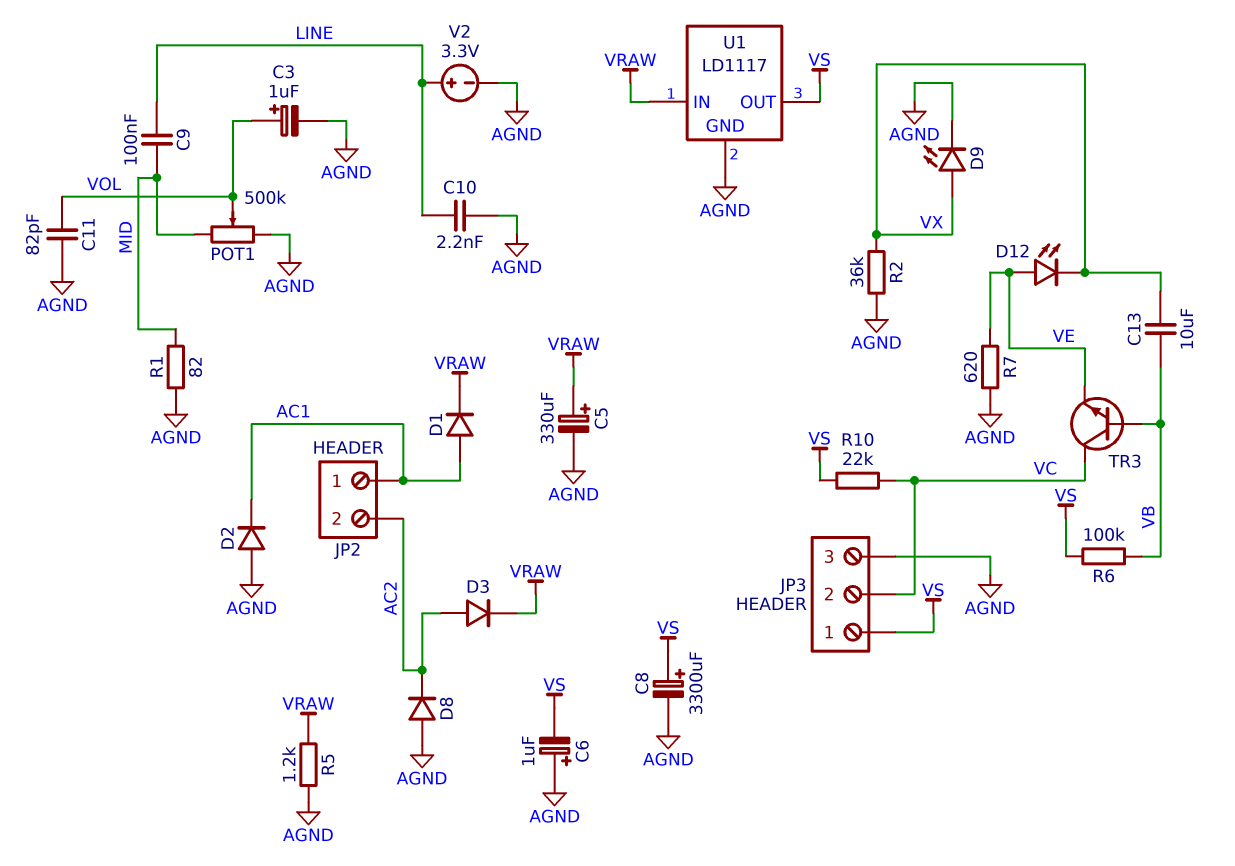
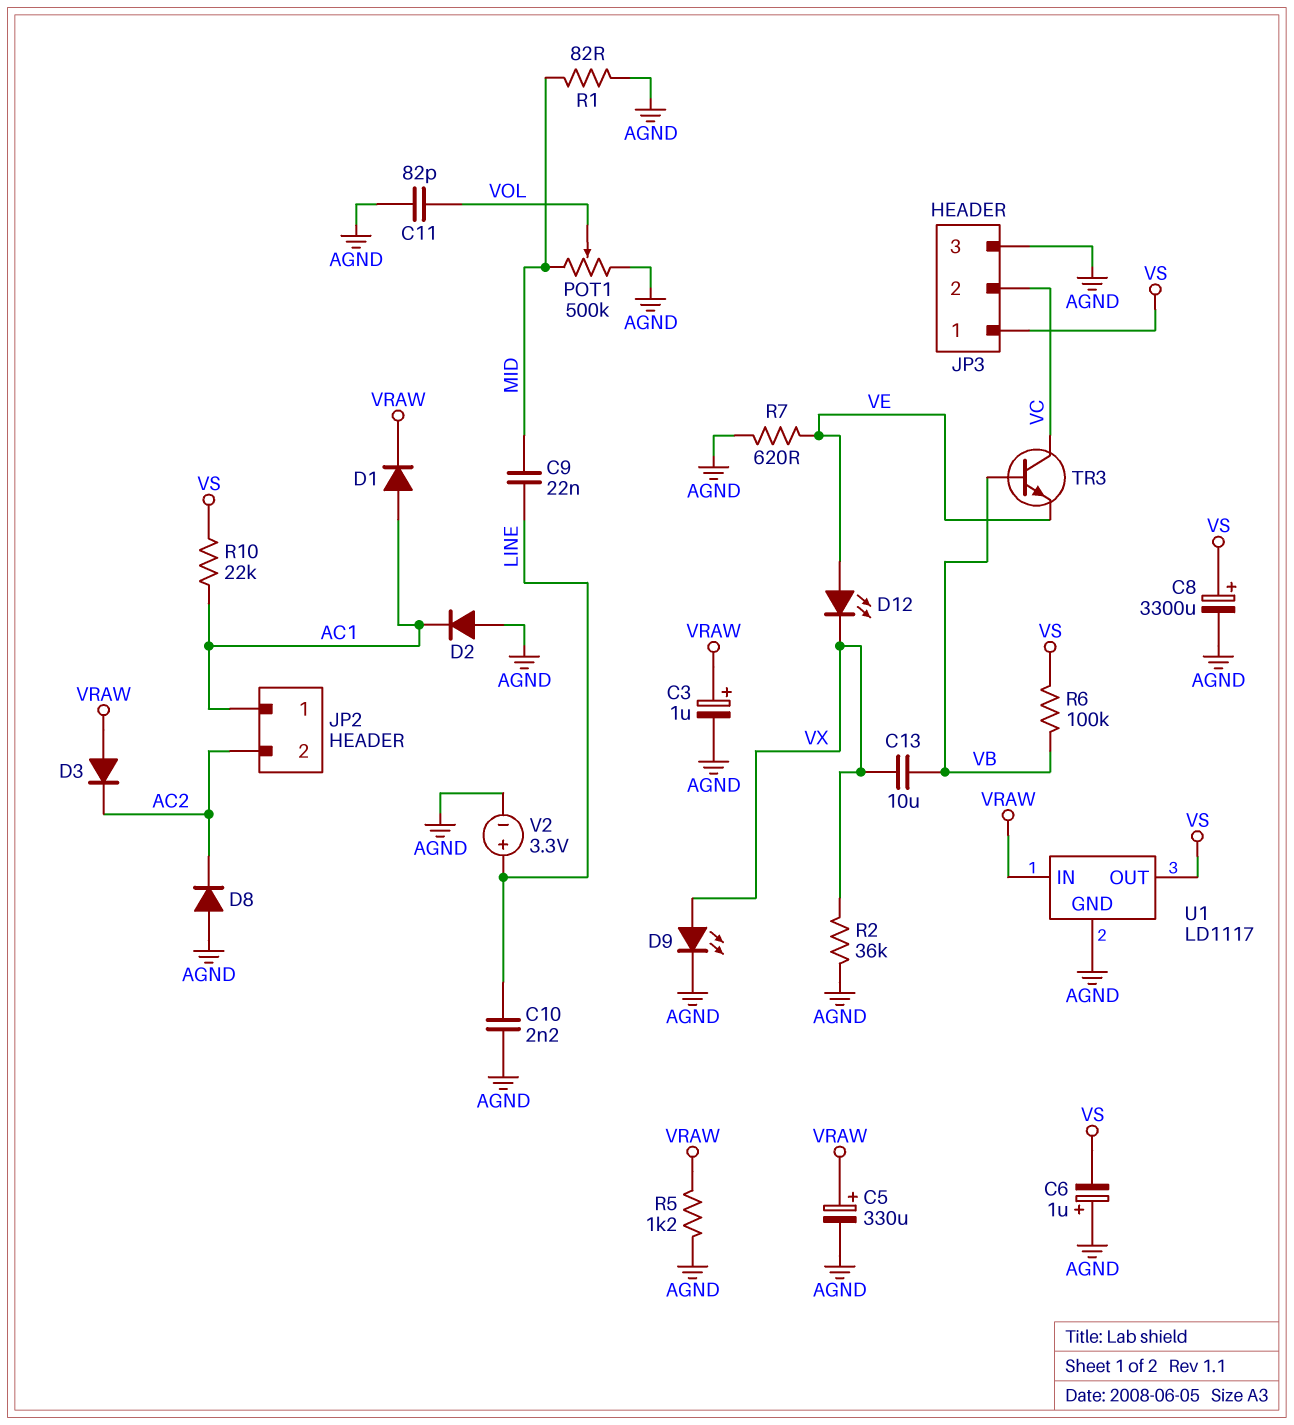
C3: 1uF (plus VOL, minus AGND) -> 1uF (plus VRAW, minus AGND)
C9: 100nF (LINE, MID) -> 22nF (LINE, MID)
D3: diode (A AC2, K VRAW) -> diode (A VRAW, K AC2)
R10: 22k (VC, VS) -> 22k (AC1, VS)

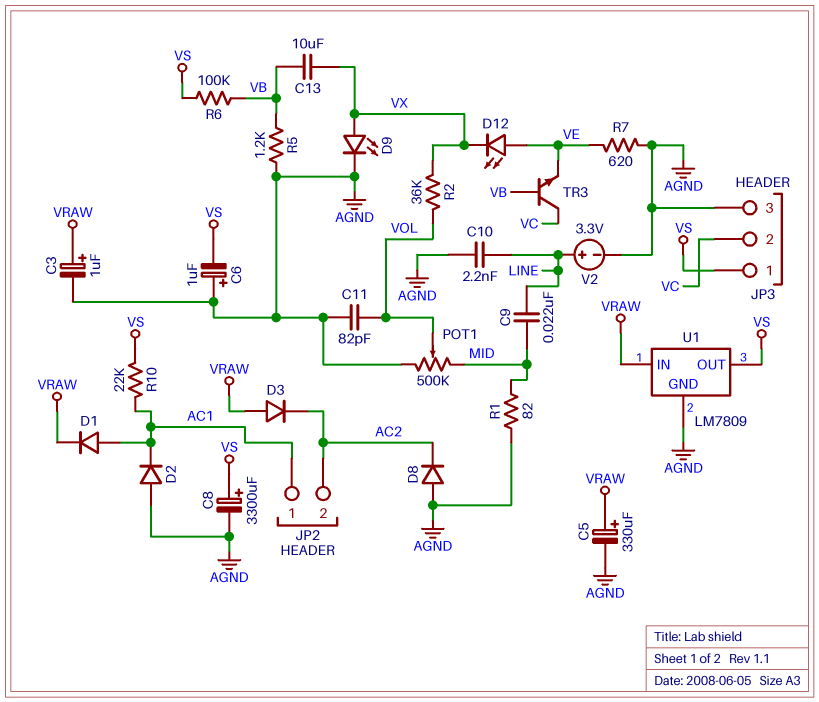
R2: 36k (AGND, VX) -> 36k (VOL, VX)
R5: 1.2k (AGND, VRAW) -> 1.2k (AGND, VB)
U1: LD1117 -> LM7809

